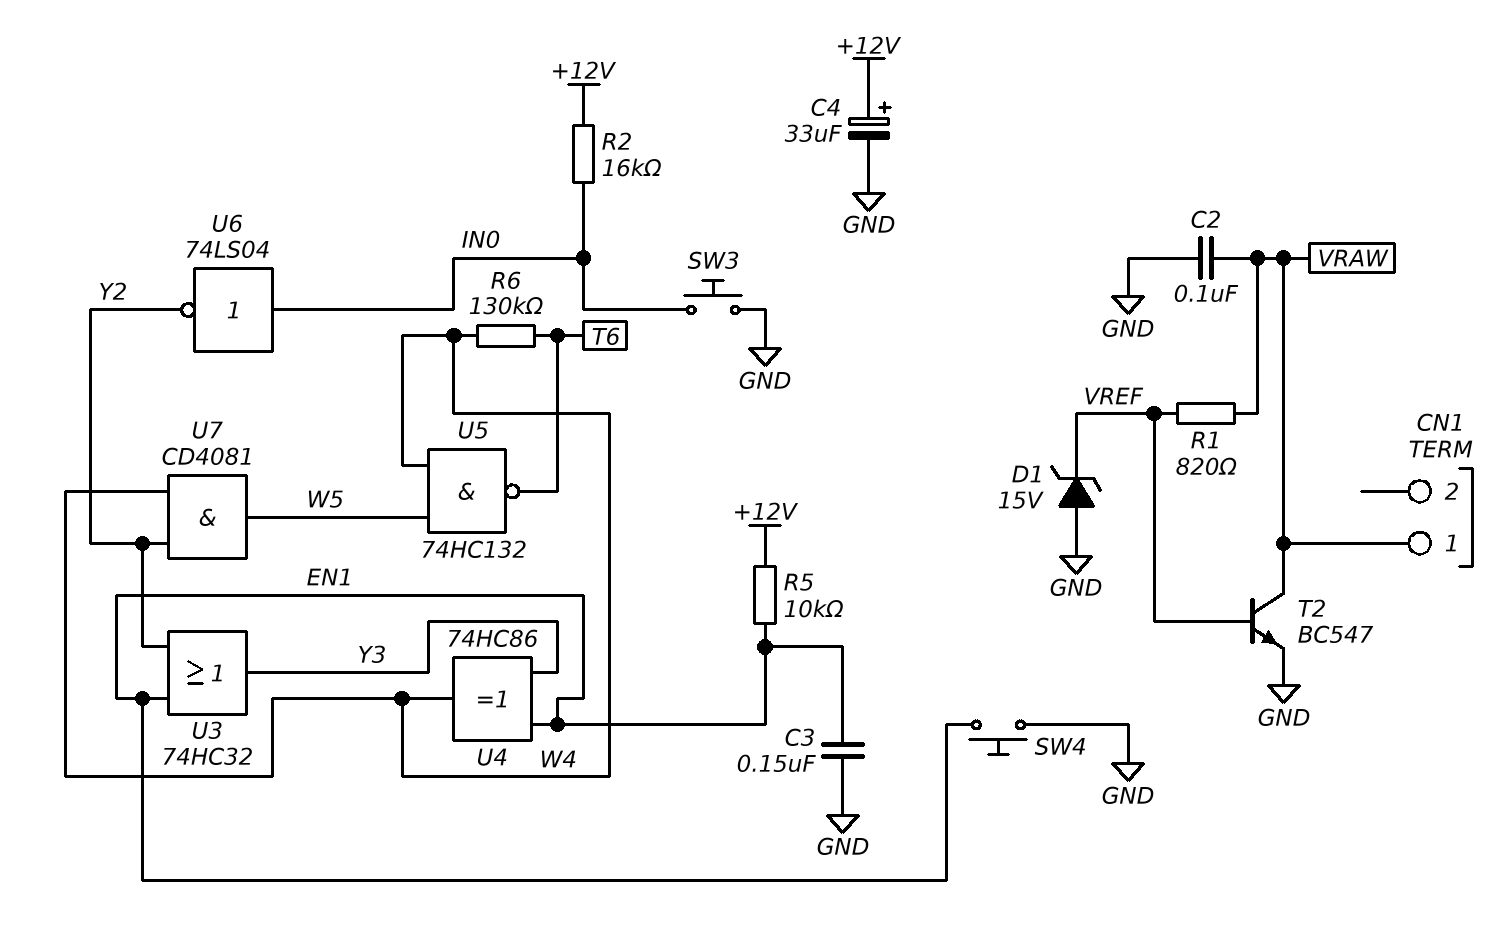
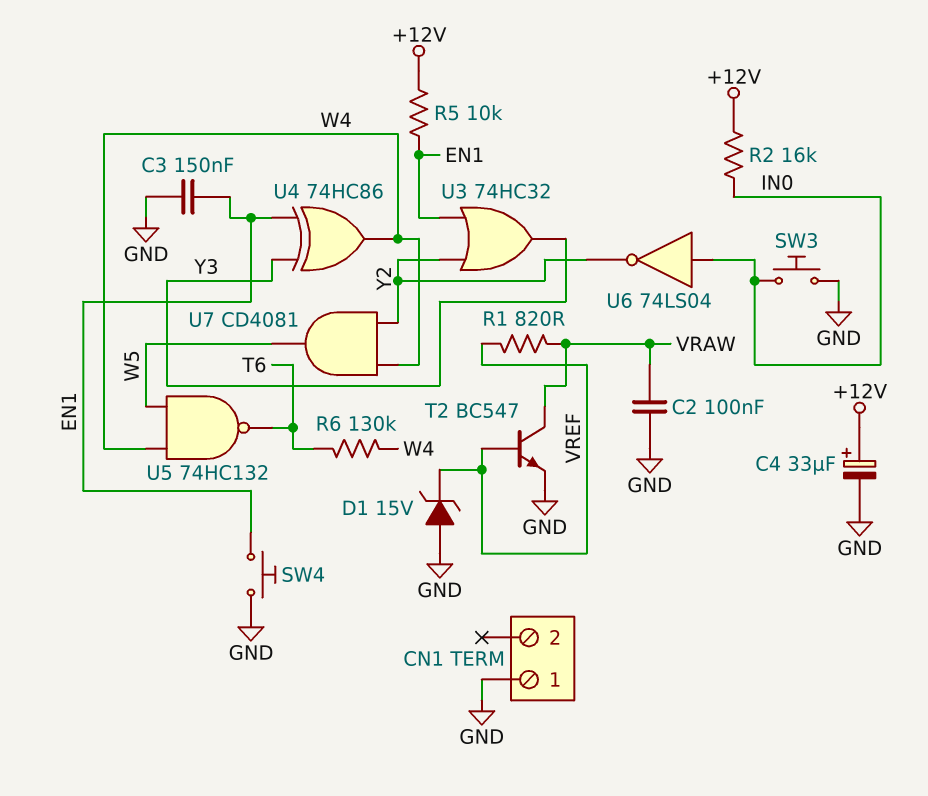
CN1 pin 1: VRAW -> GND

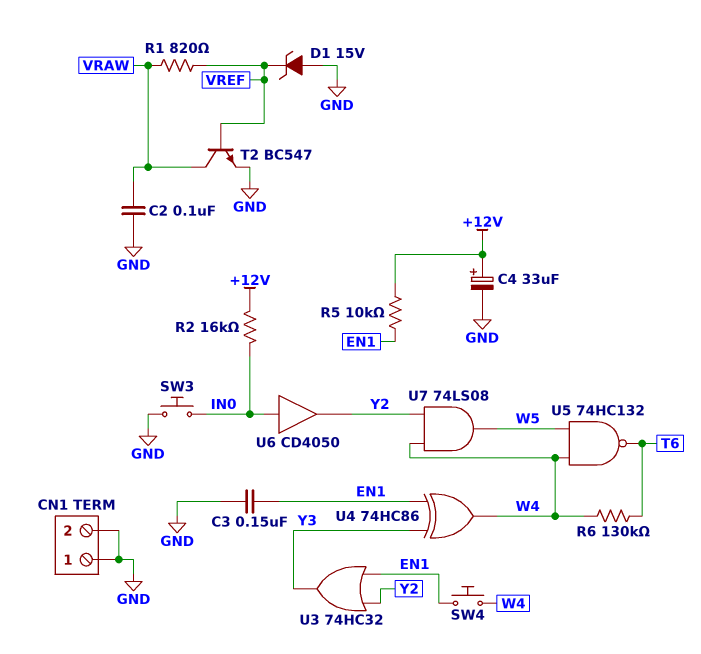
CN1 pin 2: none -> GND
SW4: button (EN1, GND) -> button (EN1, W4)
U6: NOT 74LS04 (in IN0, out Y2) -> buffer CD4050 (in IN0, out Y2)
U7: AND CD4081 (in W4, in Y2, out W5) -> AND 74LS08 (in W4, in Y2, out W5)

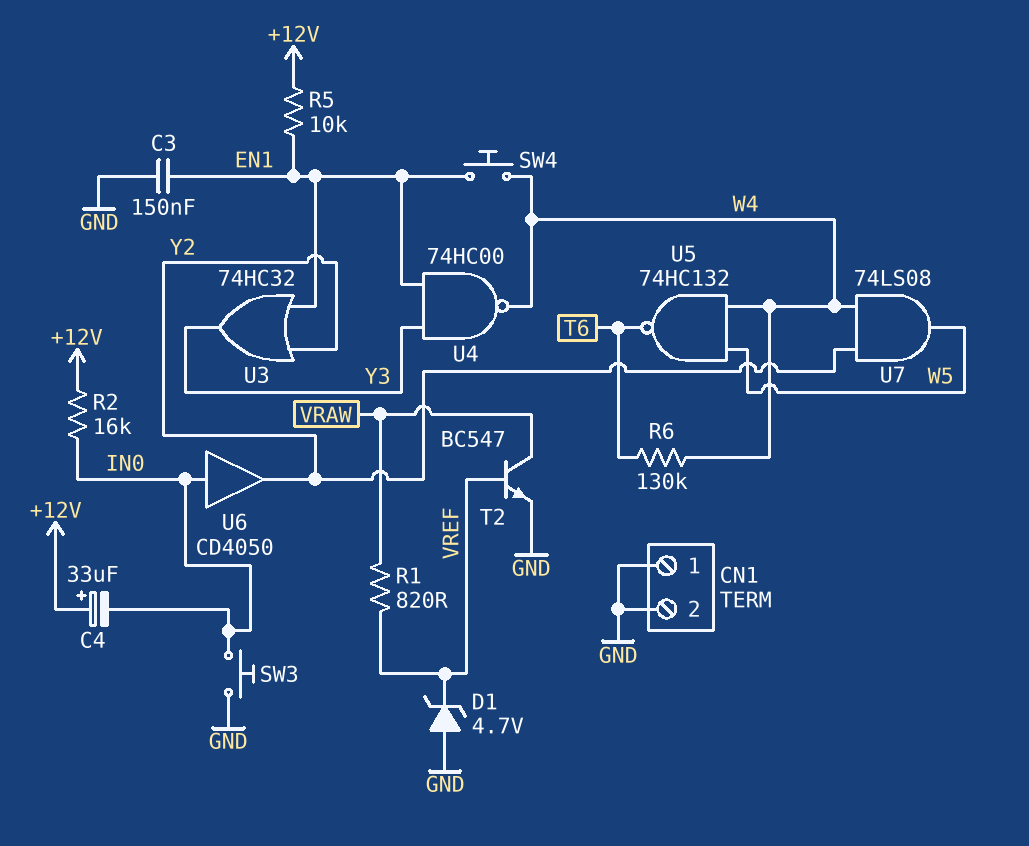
C2: 100nF (GND, VRAW) -> none
C4: 33uF (plus +12V, minus GND) -> 33uF (plus +12V, minus IN0)
D1: zener 15V (A GND, K VREF) -> zener 4.7V (A GND, K VREF)
U4: XOR 74HC86 (in EN1, in Y3, out W4) -> NAND 74HC00 (in EN1, in Y3, out W4)

